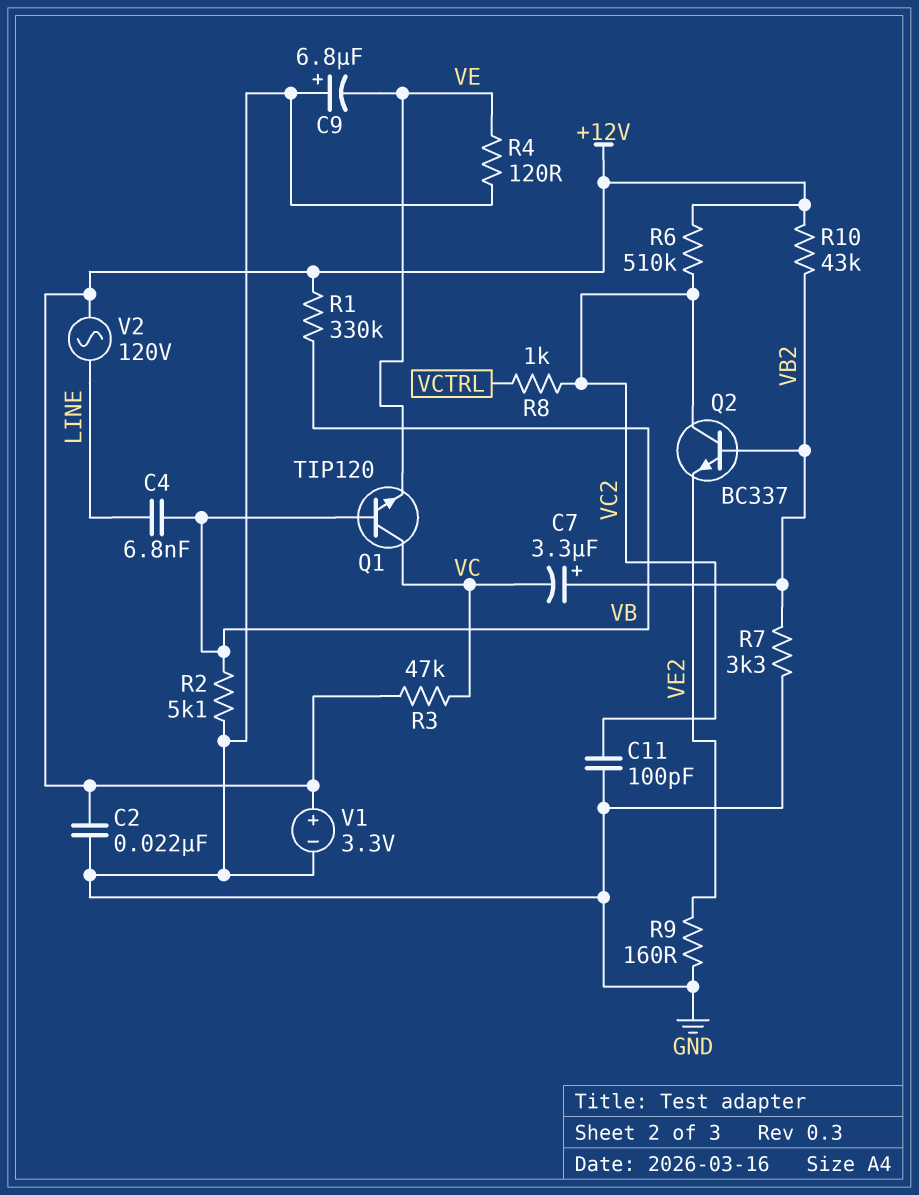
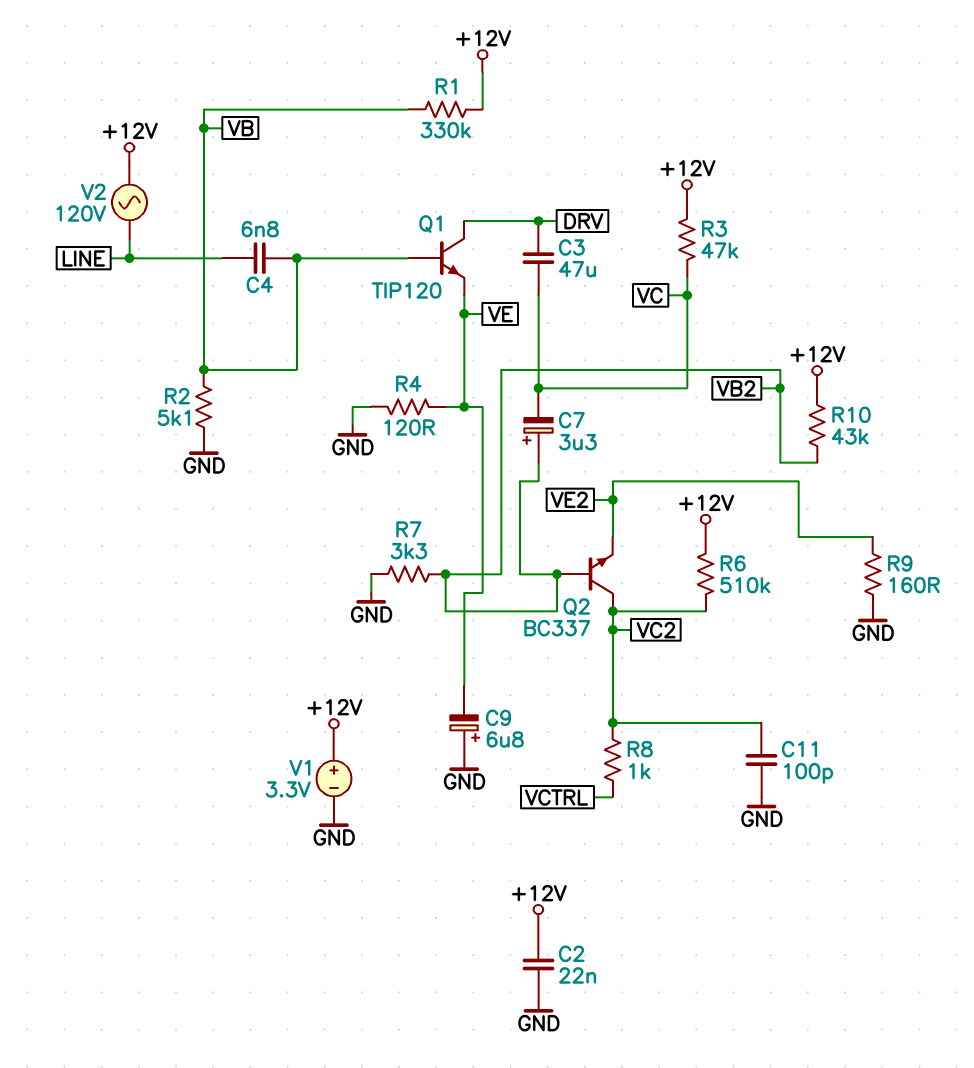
C3: none -> 47uF (DRV, VC)
Q1: NPN TIP120 (B VB, C VC, E VE) -> NPN TIP120 (B VB, C DRV, E VE)

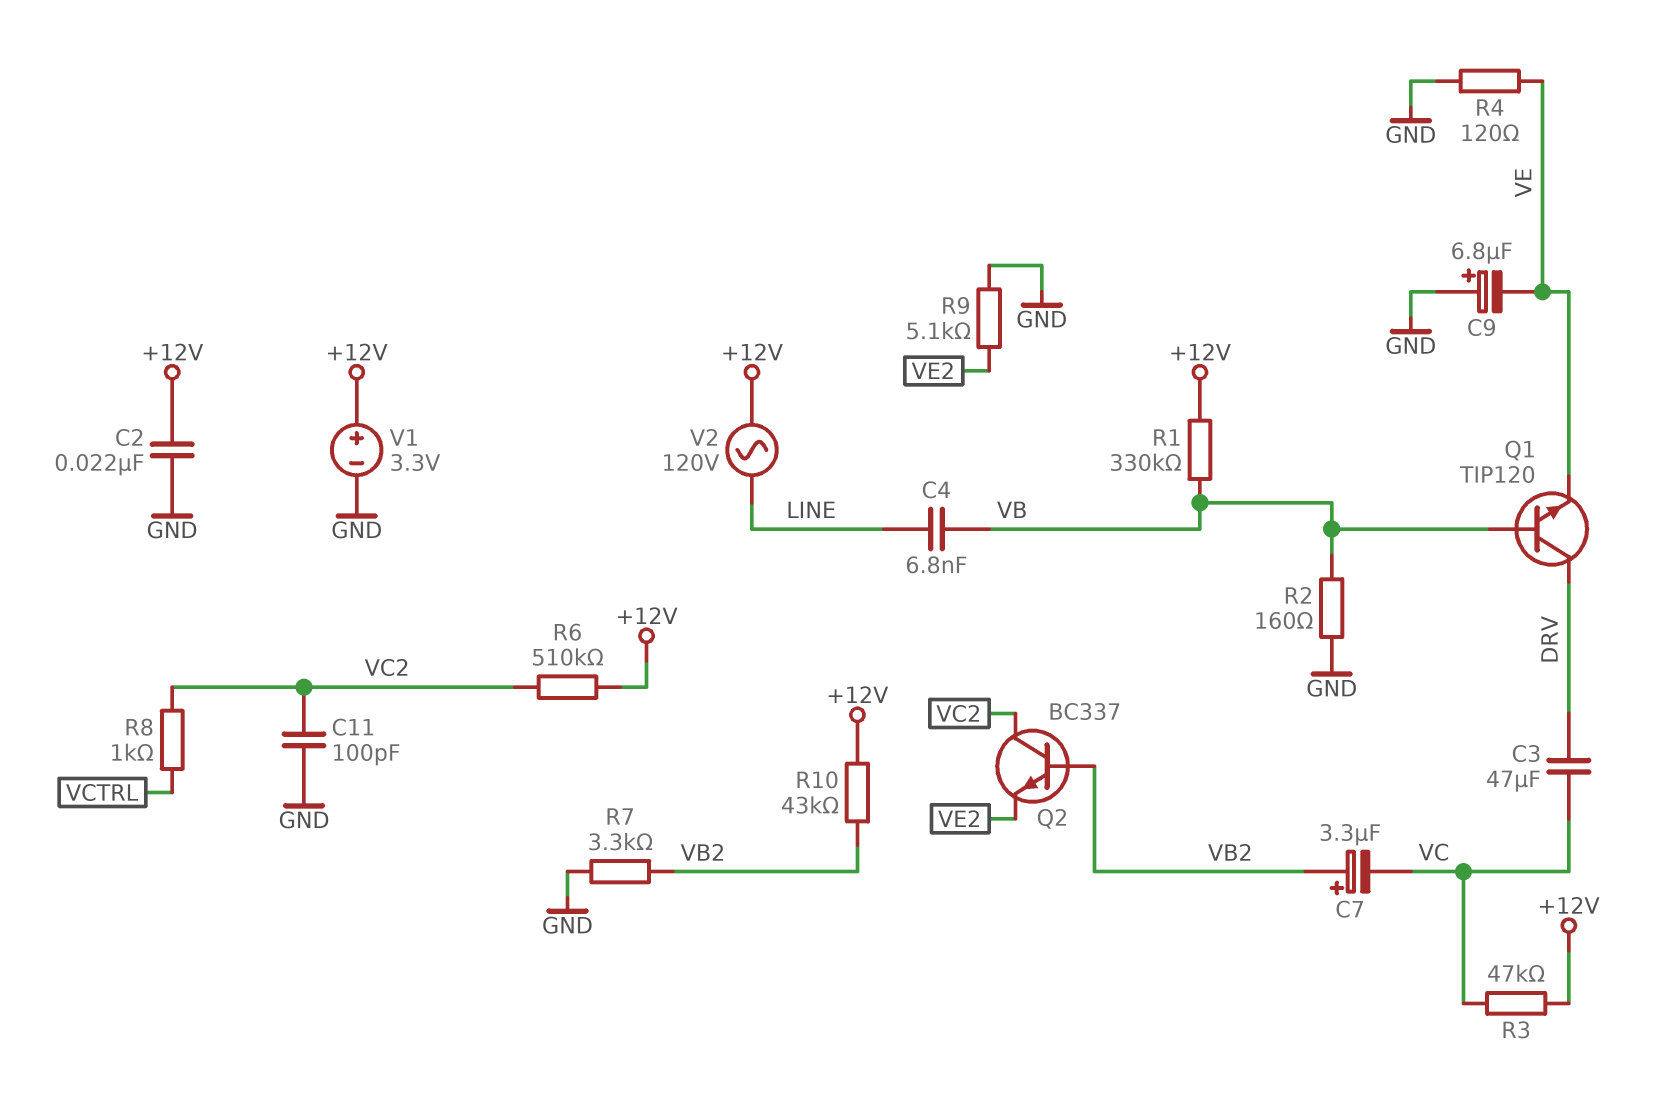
R2: 5.1k (GND, VB) -> 160 (GND, VB)
R9: 160 (GND, VE2) -> 5.1k (GND, VE2)

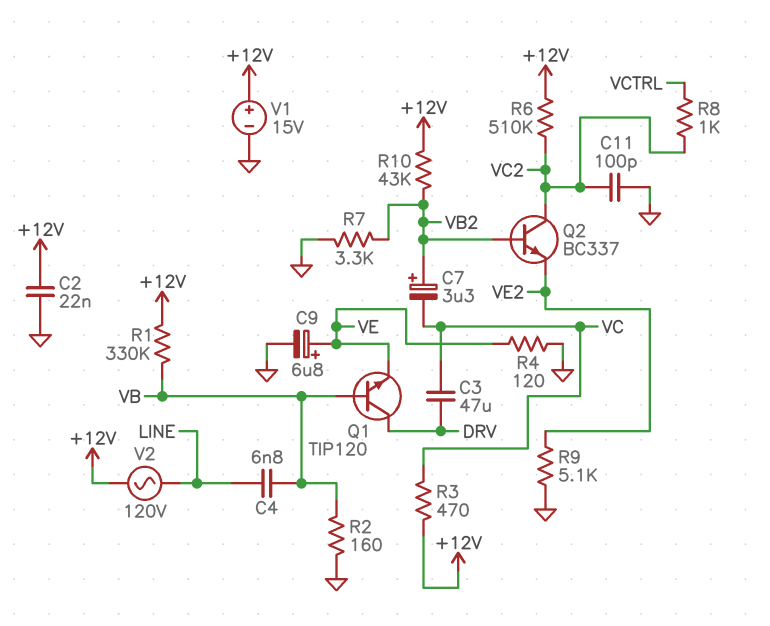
C9: 6.8uF (plus GND, minus VE) -> 6.8uF (plus VE, minus GND)
R3: 47k (+12V, VC) -> 470 (+12V, VC)
V1: 3.3V (plus +12V, minus GND) -> 15V (plus +12V, minus GND)

